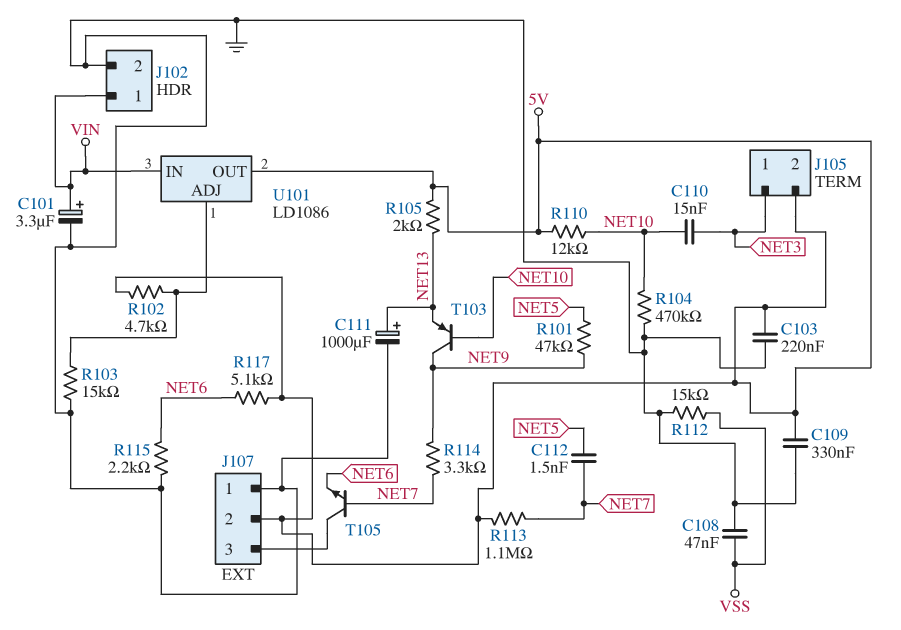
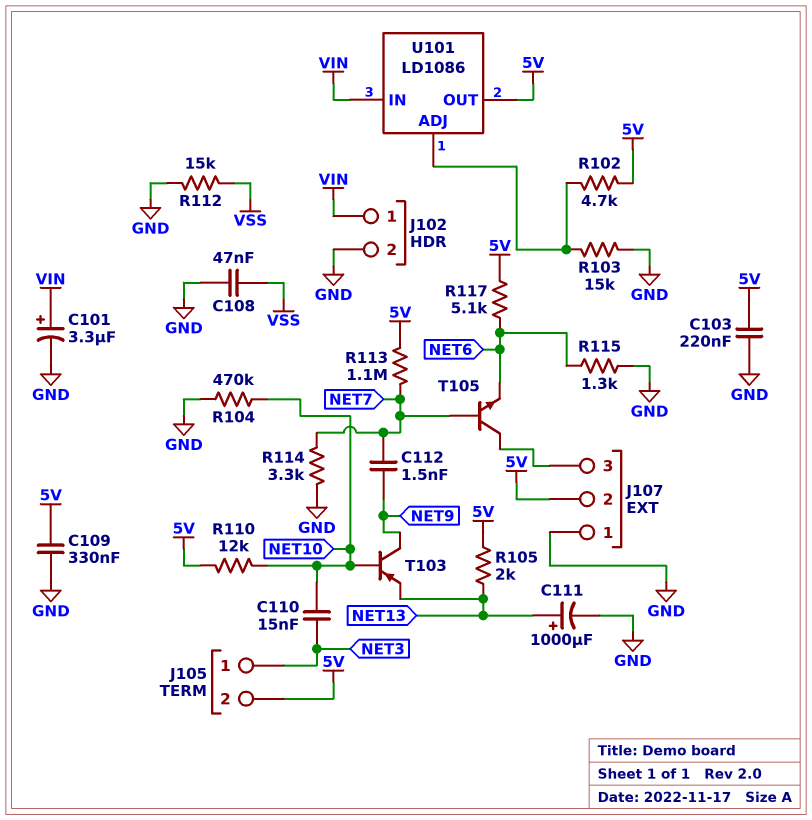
C112: 1.5nF (NET5, NET7) -> 1.5nF (NET7, NET9)
R101: 47k (NET5, NET9) -> none
R114: 3.3k (NET7, NET9) -> 3.3k (GND, NET7)
R115: 2.2k (GND, NET6) -> 1.3k (GND, NET6)

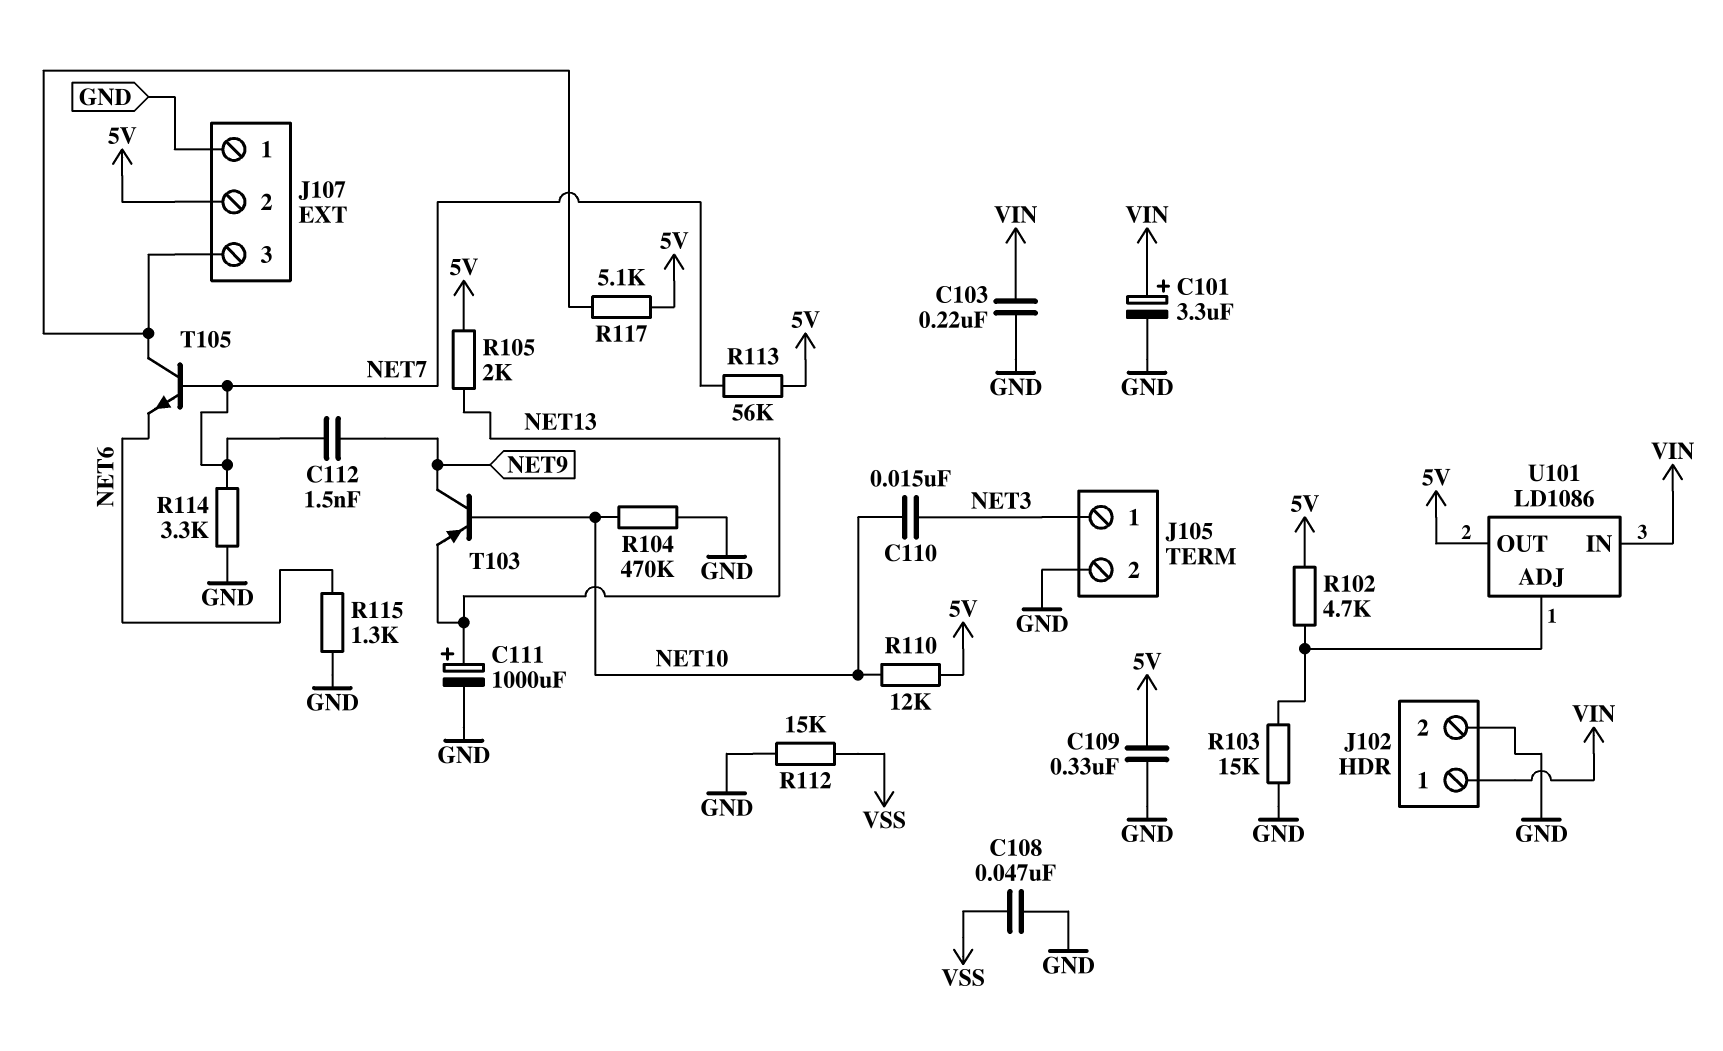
C103: 220nF (5V, GND) -> 220nF (GND, VIN)
J105 pin 2: 5V -> GND
R113: 1.1M (5V, NET7) -> 56k (5V, NET7)
R117: 5.1k (5V, NET6) -> 5.1k (5V, J107/3)

